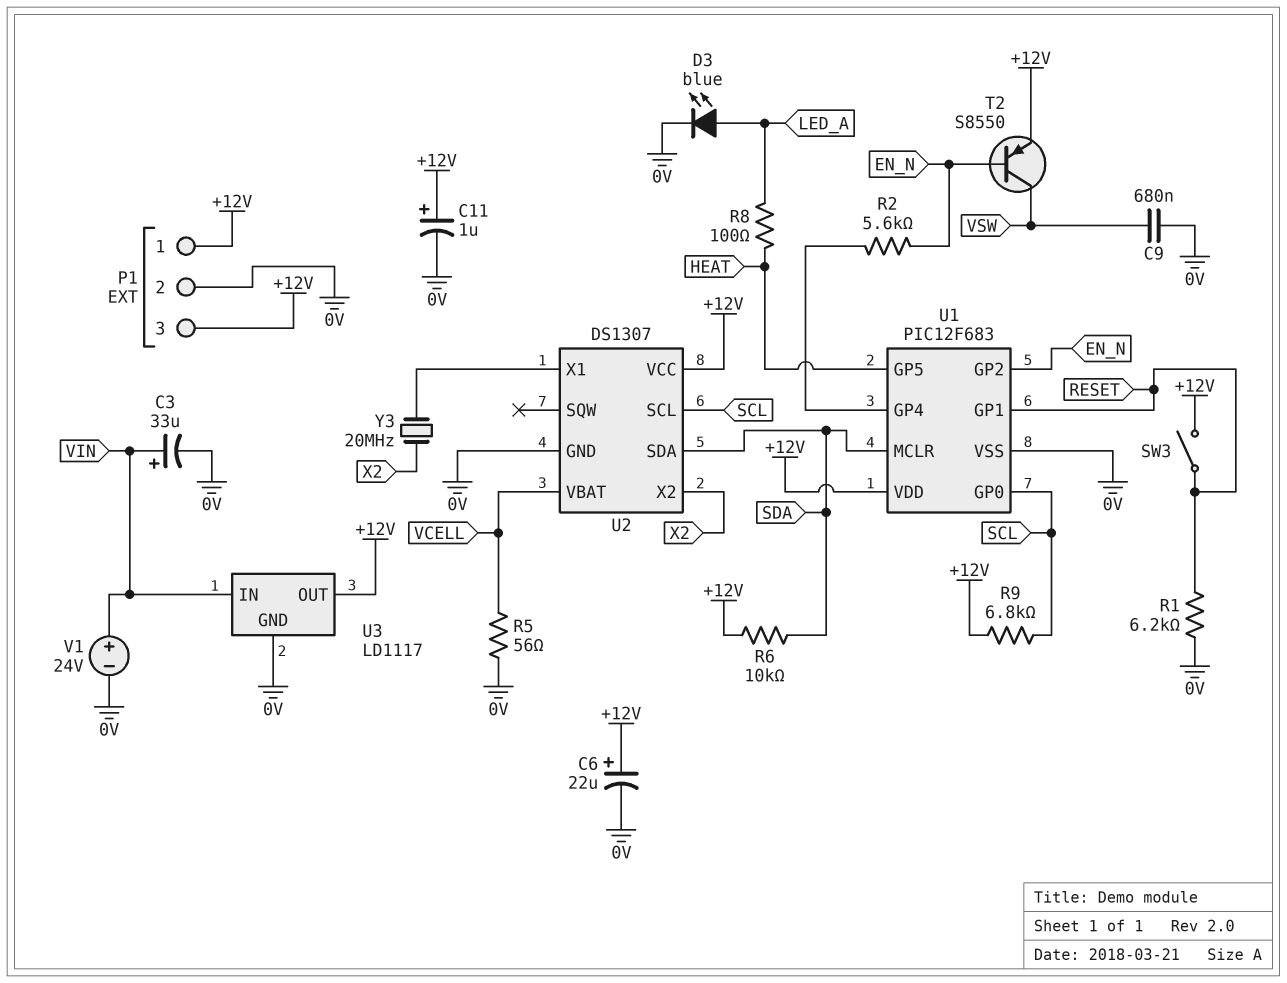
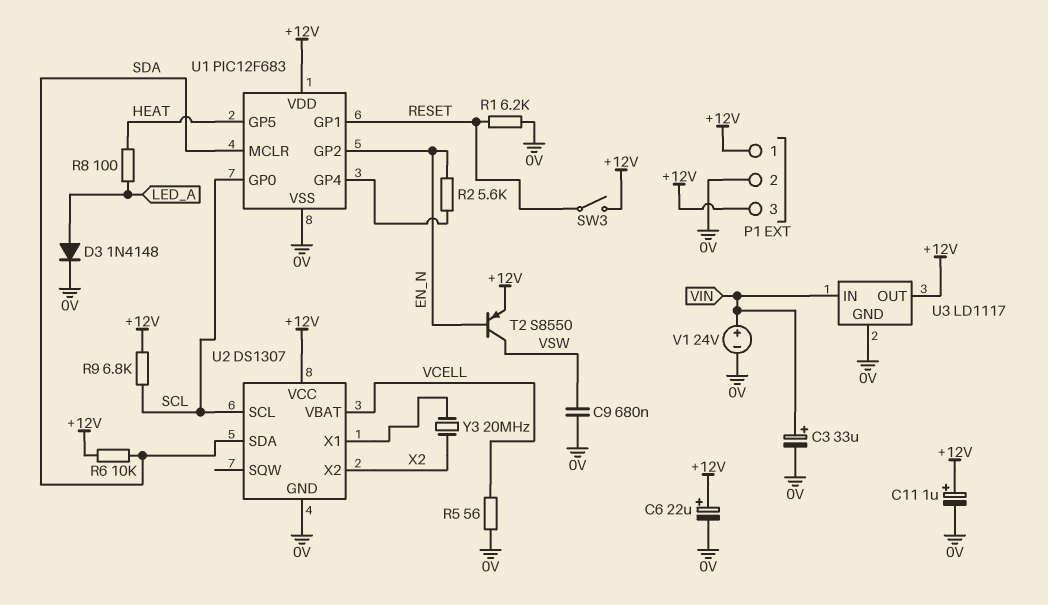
D3: LED blue (A LED_A, K 0V) -> diode 1N4148 (A LED_A, K 0V)

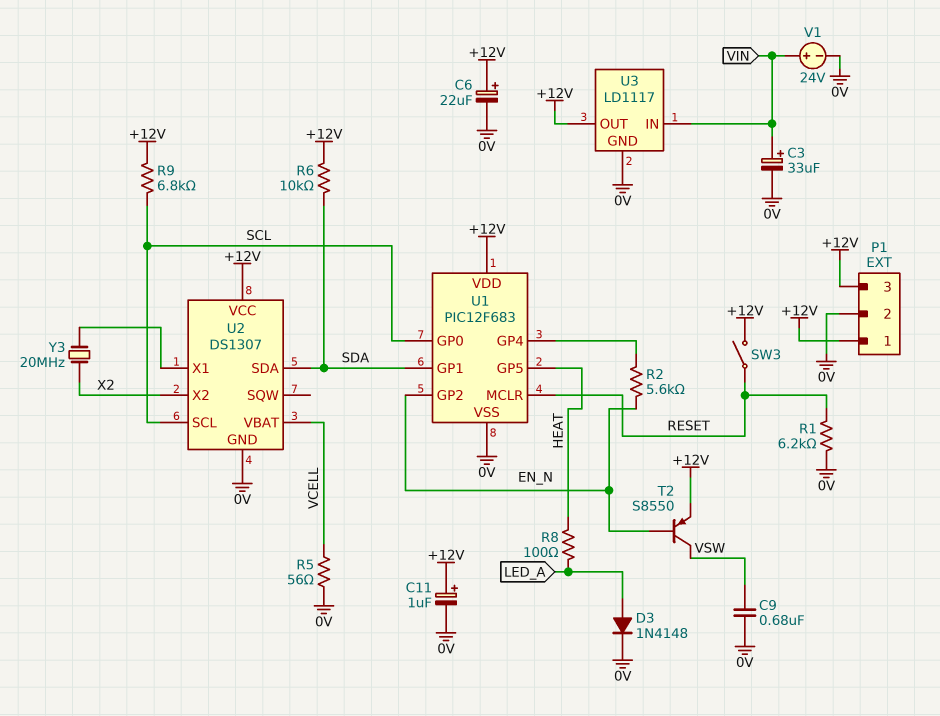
U1 pin GP1: RESET -> SDA
U1 pin MCLR: SDA -> RESET

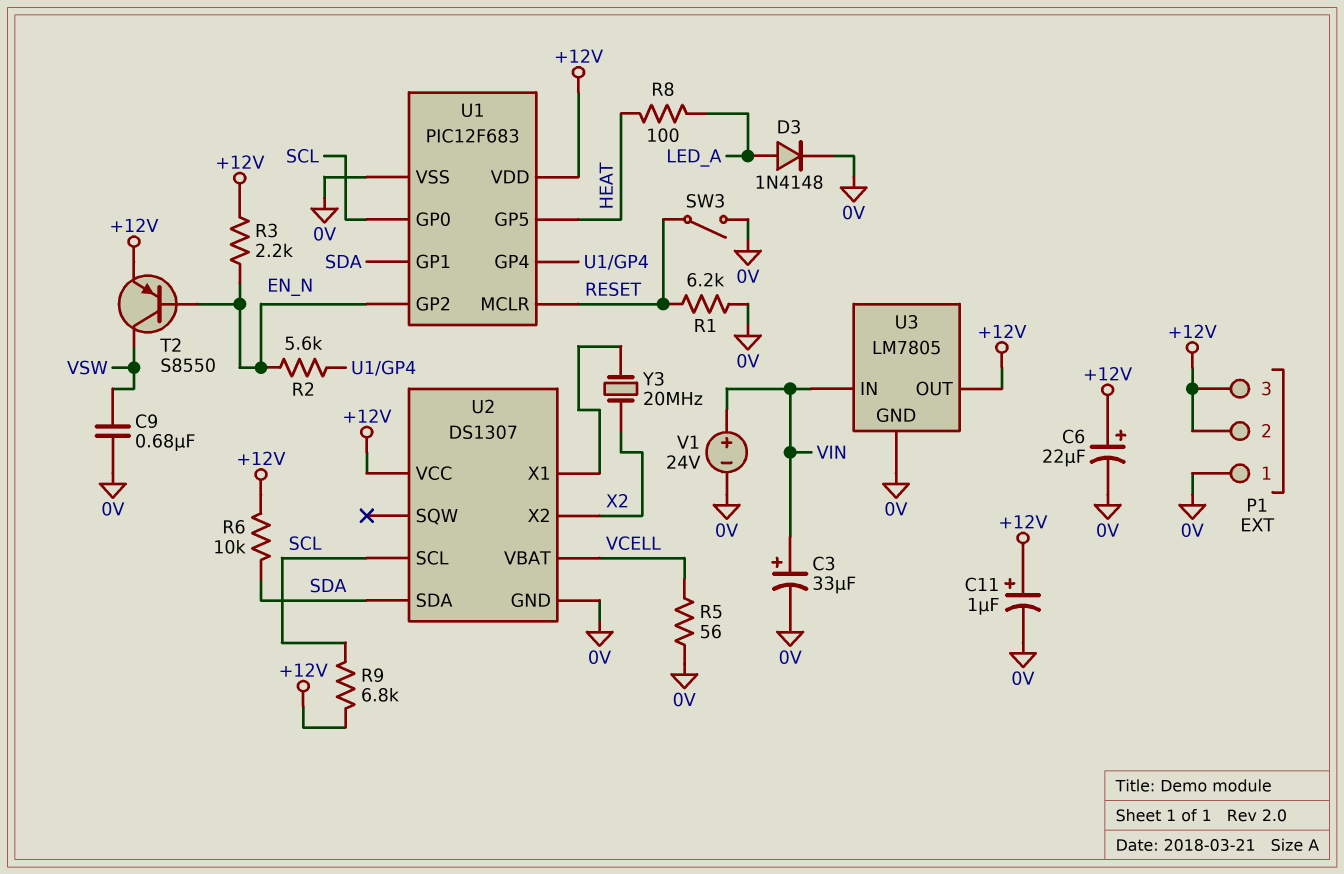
P1 pin 1: +12V -> 0V
P1 pin 2: 0V -> +12V
R3: none -> 2.2k (+12V, EN_N)
SW3: switch (+12V, RESET) -> switch (0V, RESET)
U3: LD1117 -> LM7805

